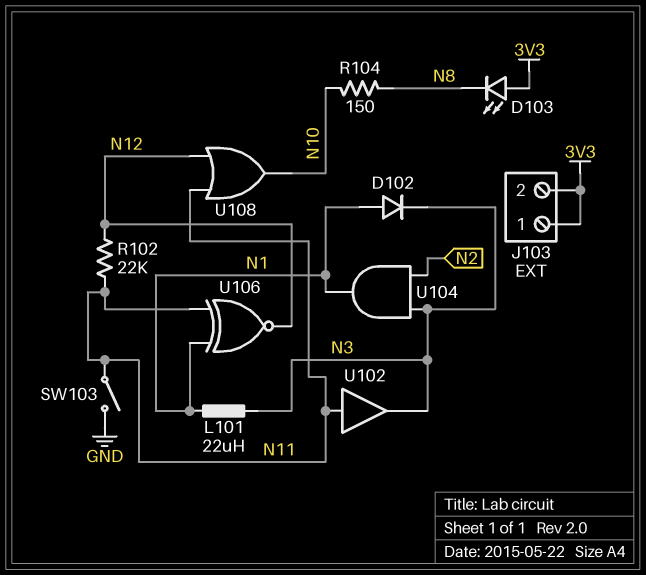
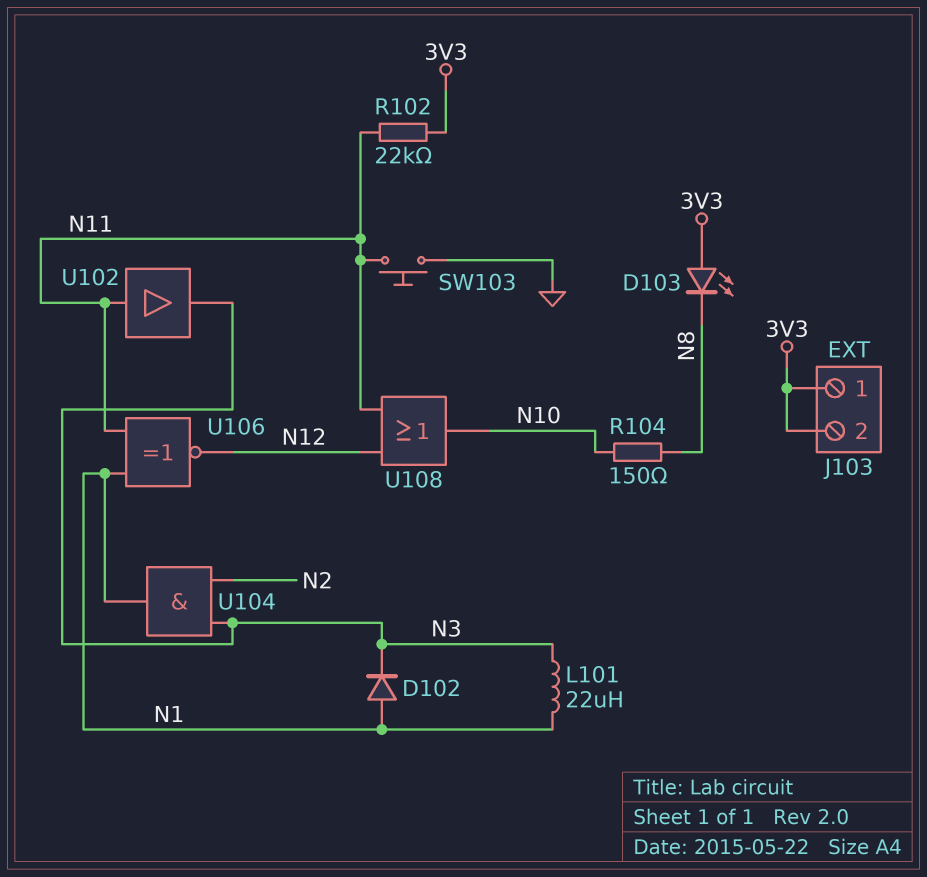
R102: 22k (N11, N12) -> 22k (3V3, N11)
SW103: switch (GND, N11) -> button (GND, N11)

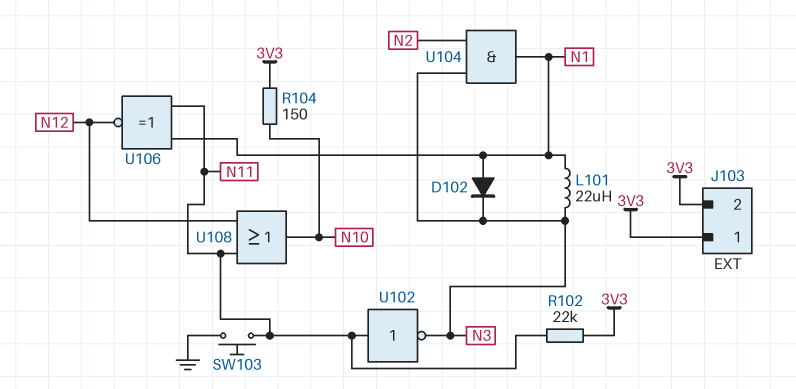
D103: LED (A 3V3, K N8) -> none
R104: 150 (N8, N10) -> 150 (3V3, N10)
U102: buffer (in N11, out N3) -> NOT (in N11, out N3)

